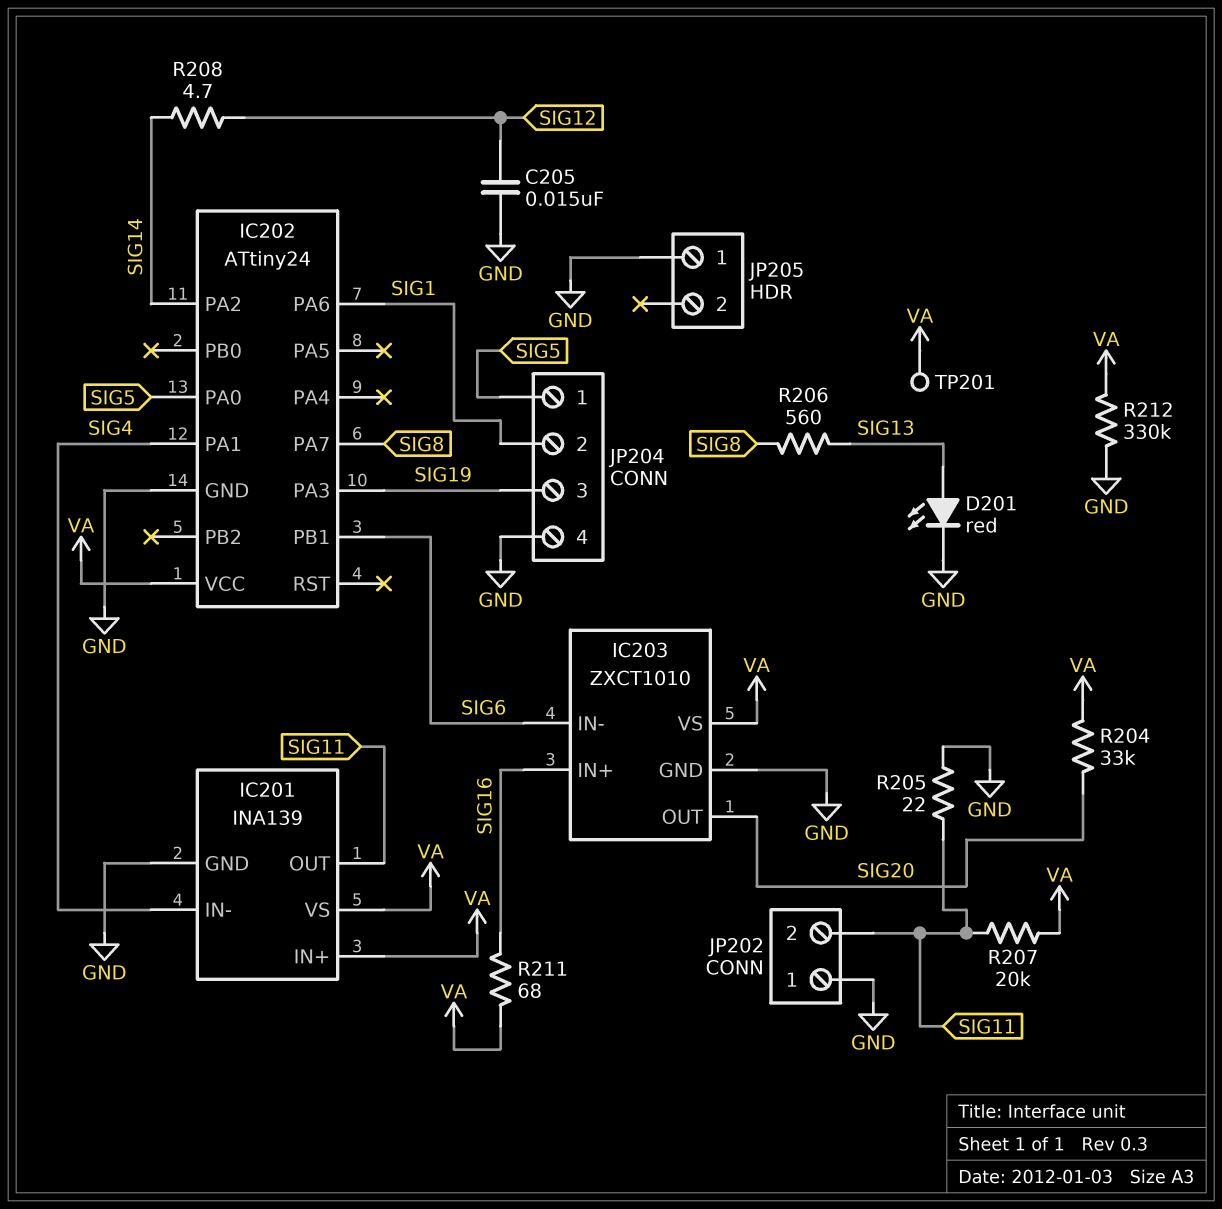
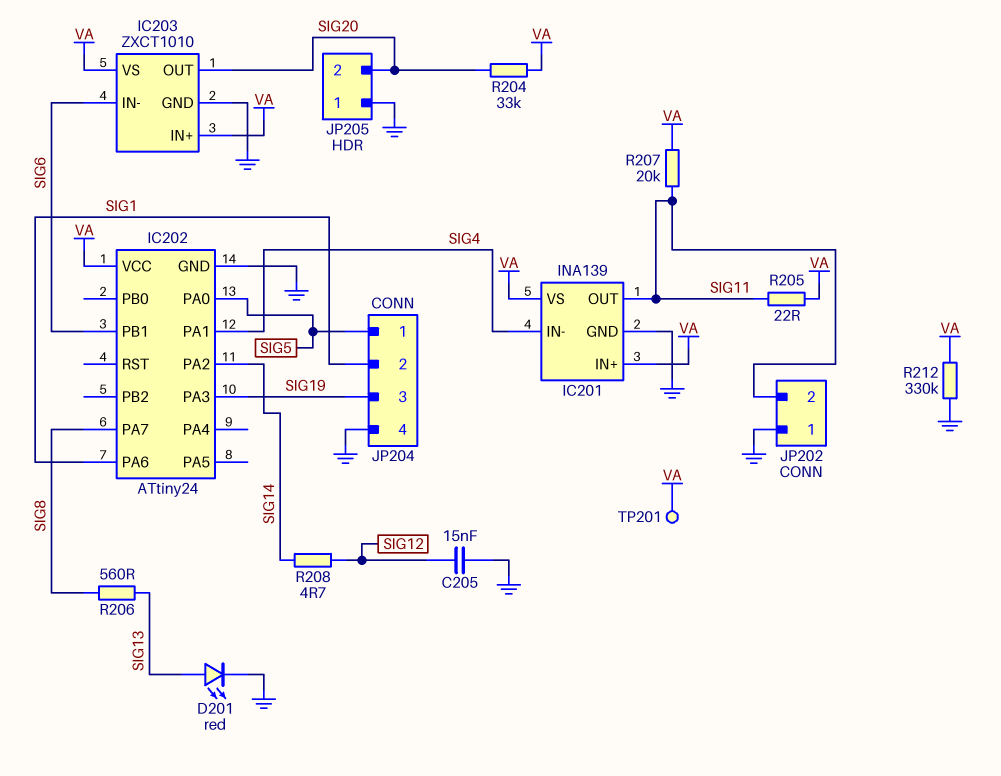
IC203 pin IN+: SIG16 -> VA
JP205 pin 2: none -> SIG20
R205: 22 (GND, SIG11) -> 22 (SIG11, VA)
R211: 68 (SIG16, VA) -> none

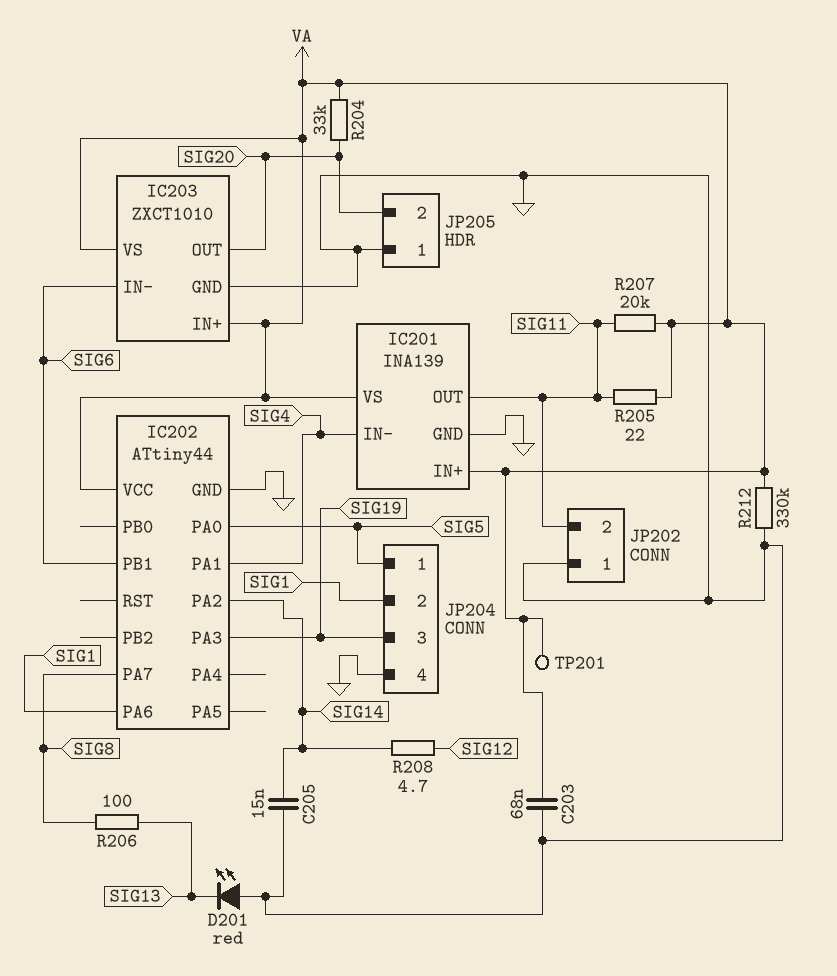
C203: none -> 68nF (GND, VA)
C205: 15nF (GND, SIG12) -> 15nF (GND, SIG14)
D201: LED red (A SIG13, K GND) -> LED red (A GND, K SIG13)
IC202: ATtiny24 -> ATtiny44
R206: 560 (SIG8, SIG13) -> 100 (SIG8, SIG13)

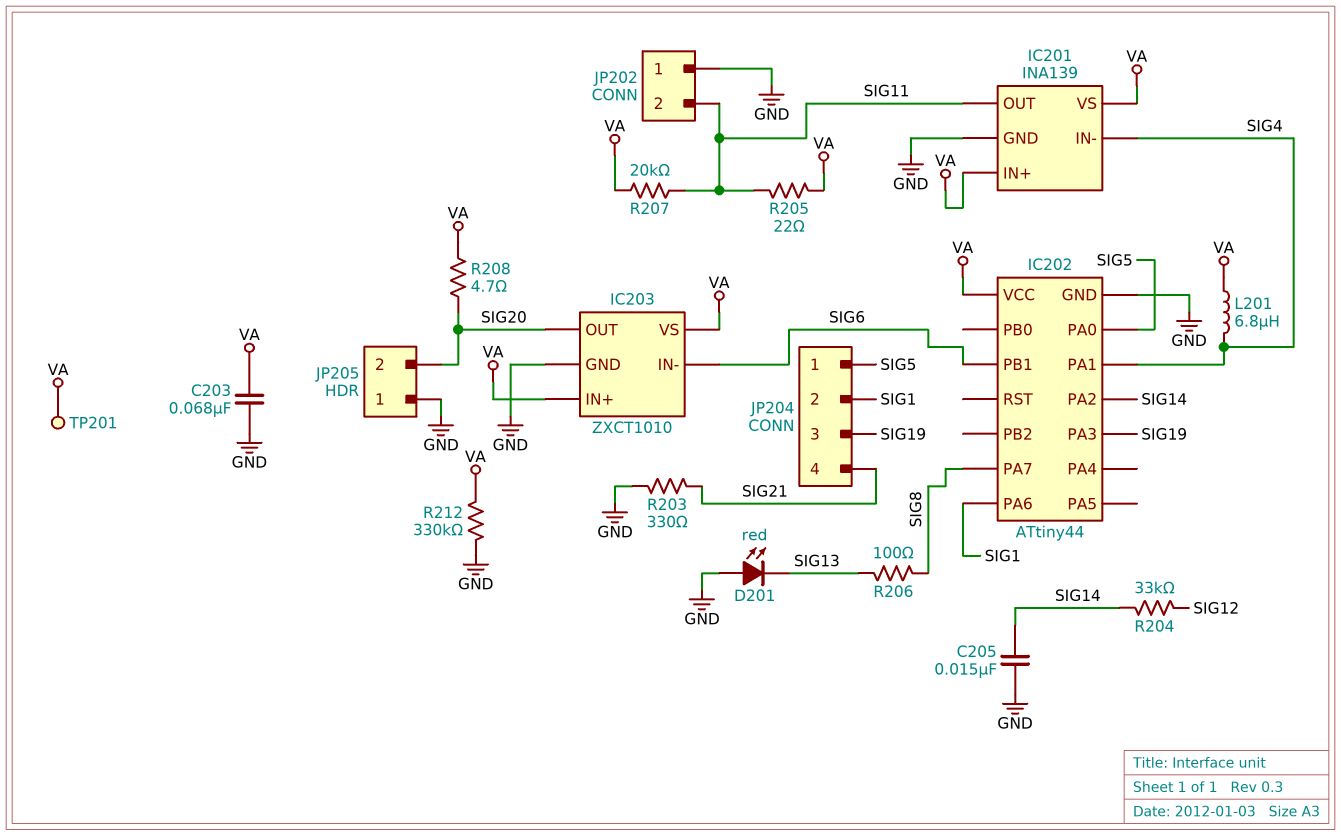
JP204 pin 4: GND -> SIG21
L201: none -> 6.8uH (SIG4, VA)
R203: none -> 330 (GND, SIG21)
R204: 33k (SIG20, VA) -> 33k (SIG12, SIG14)
R208: 4.7 (SIG12, SIG14) -> 4.7 (SIG20, VA)

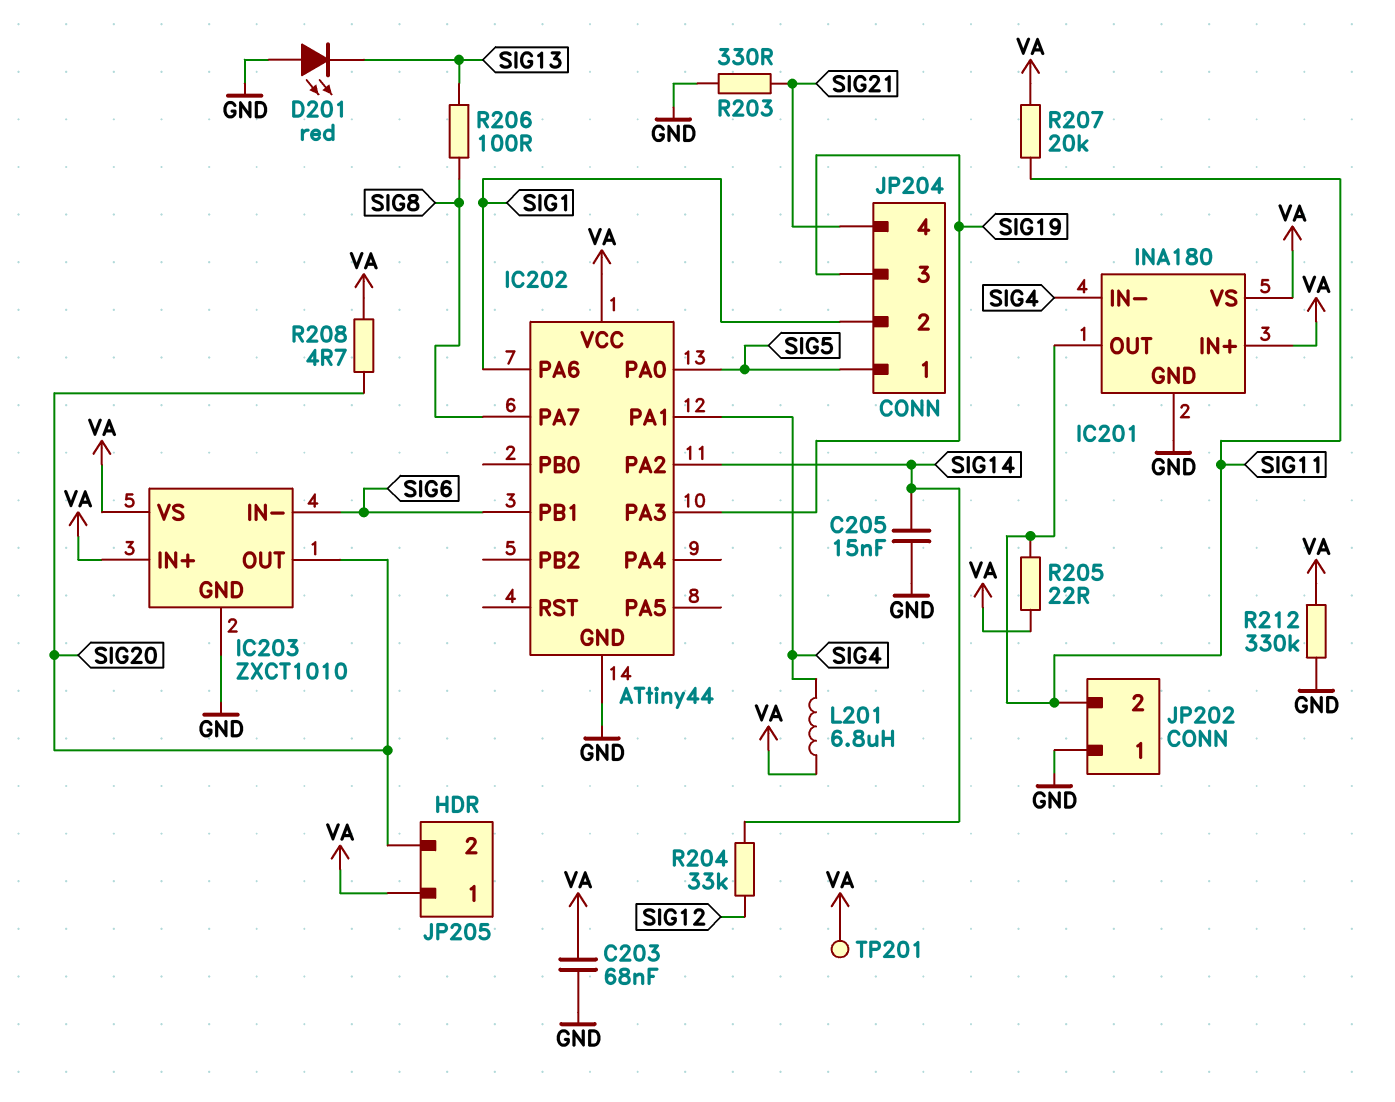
IC201: INA139 -> INA180
JP205 pin 1: GND -> VA

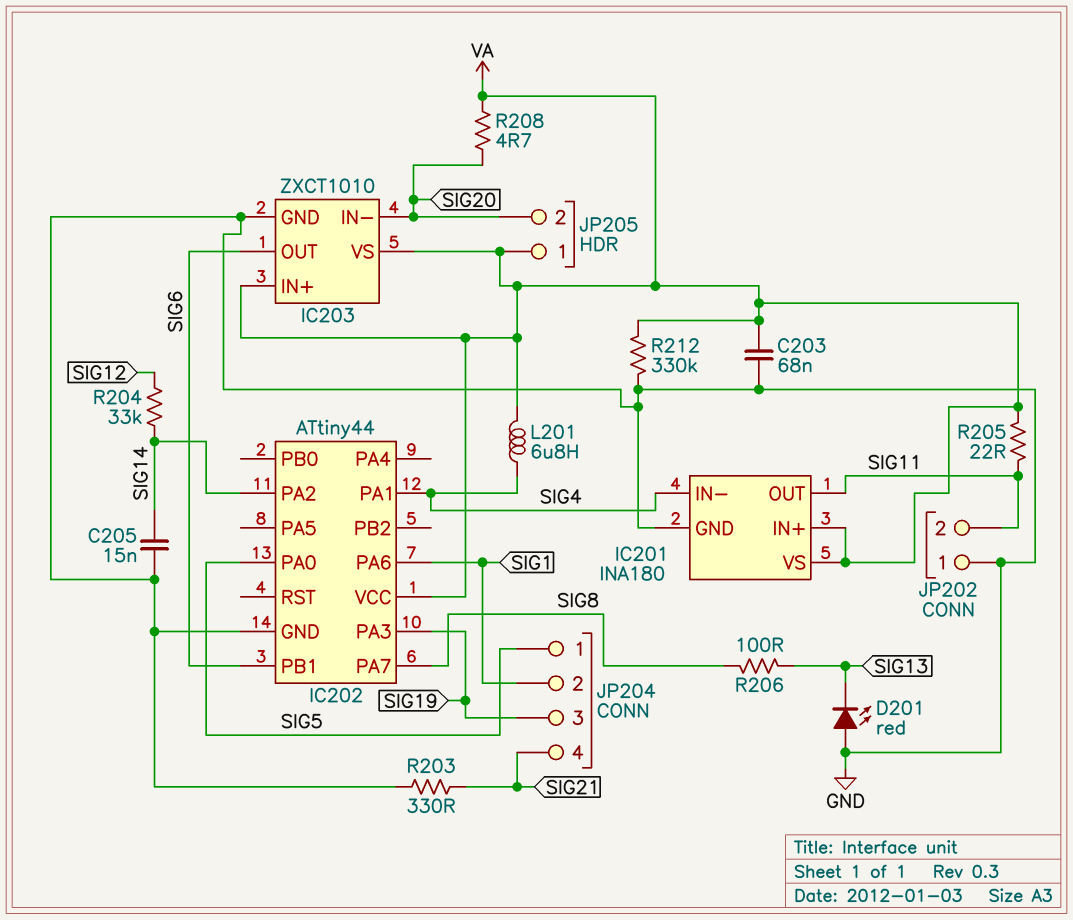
IC203 pin IN-: SIG6 -> SIG20
IC203 pin OUT: SIG20 -> SIG6
R207: 20k (SIG11, VA) -> none
TP201: test point (VA) -> none

